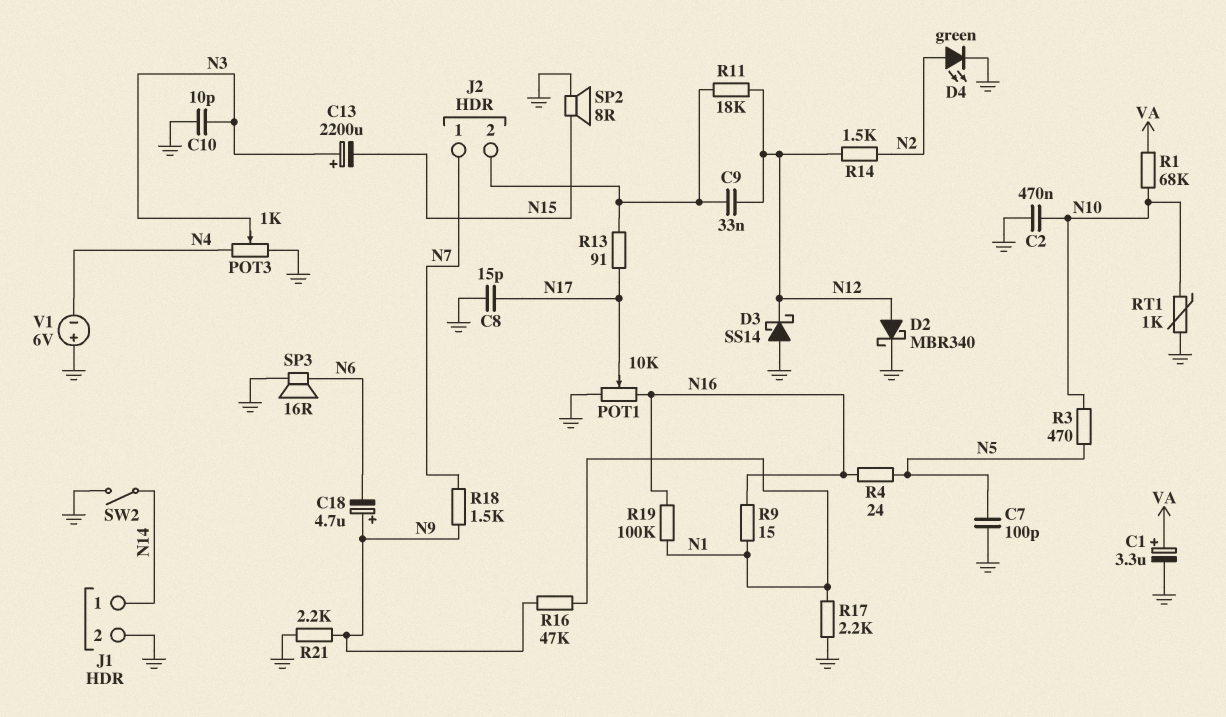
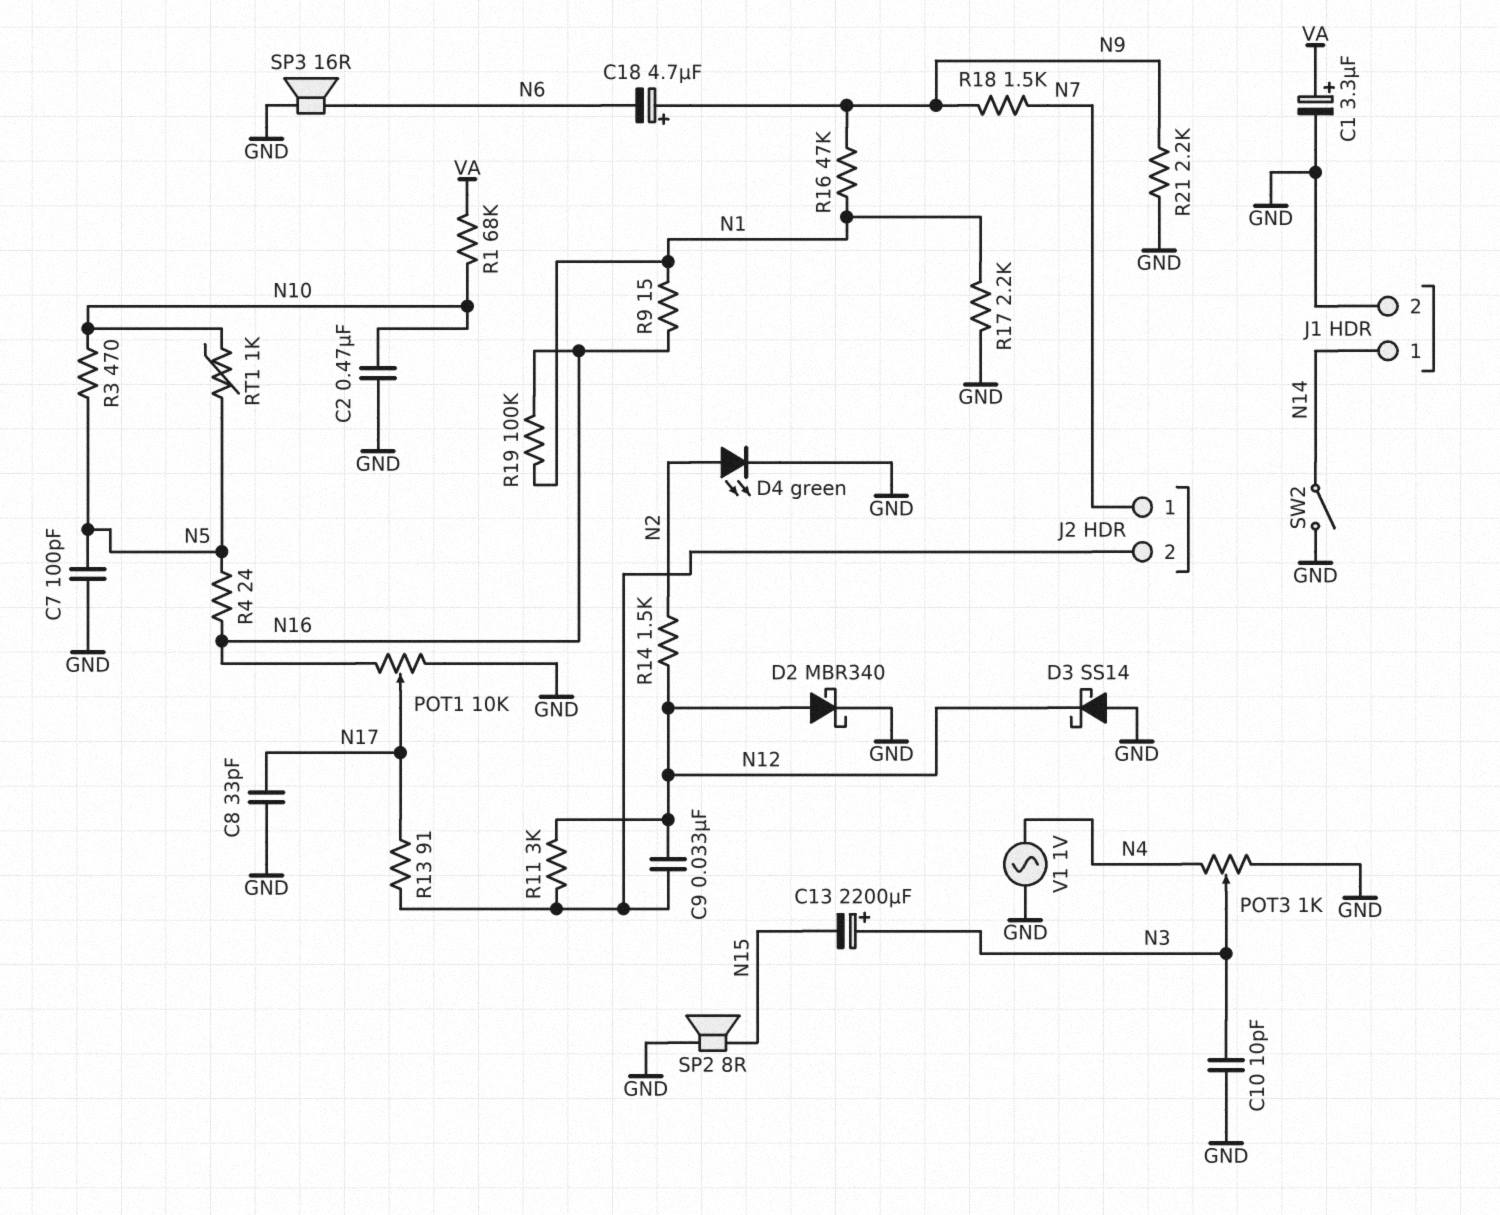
C8: 15pF (GND, N17) -> 33pF (GND, N17)
R11: 18k (J2/2, N12) -> 3k (J2/2, N12)
RT1: 1k (GND, N10) -> 1k (N5, N10)
V1: 6V (plus GND, minus N4) -> AC 1V (GND, N4)

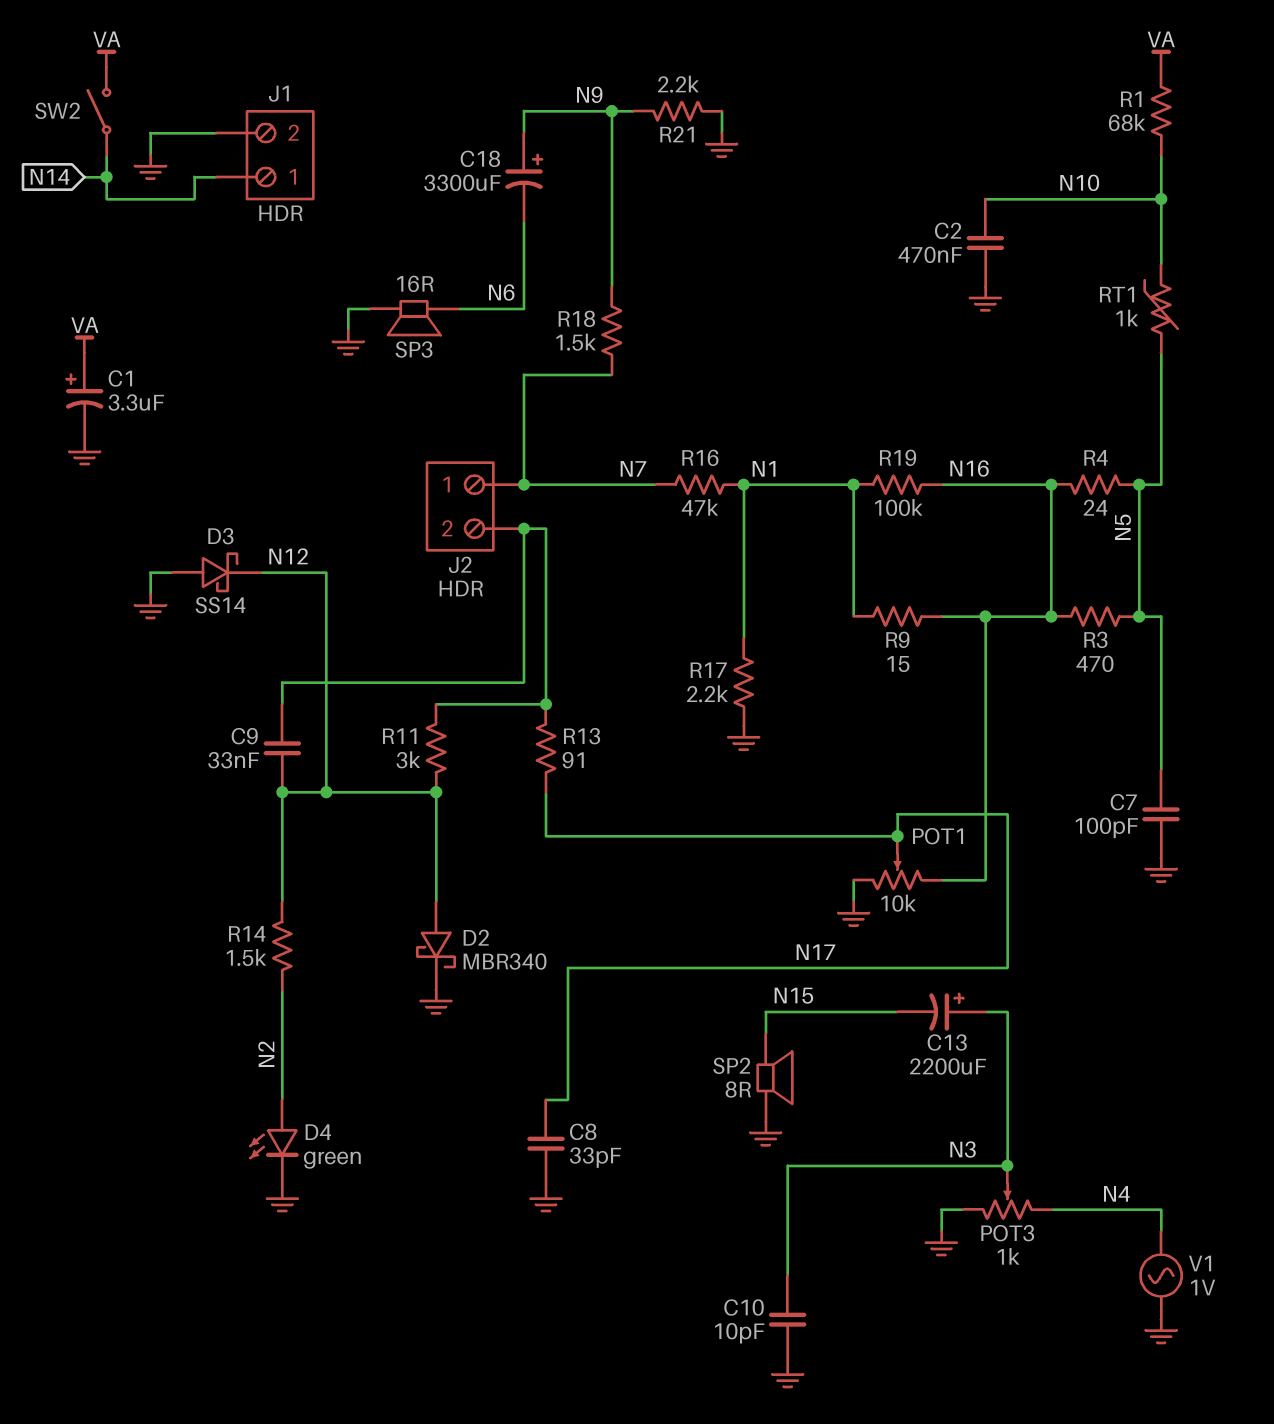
C18: 4.7uF (plus N9, minus N6) -> 3300uF (plus N9, minus N6)
R3: 470 (N5, N10) -> 470 (N5, N16)
R16: 47k (N1, N9) -> 47k (N1, N7)
SW2: switch (GND, N14) -> switch (N14, VA)

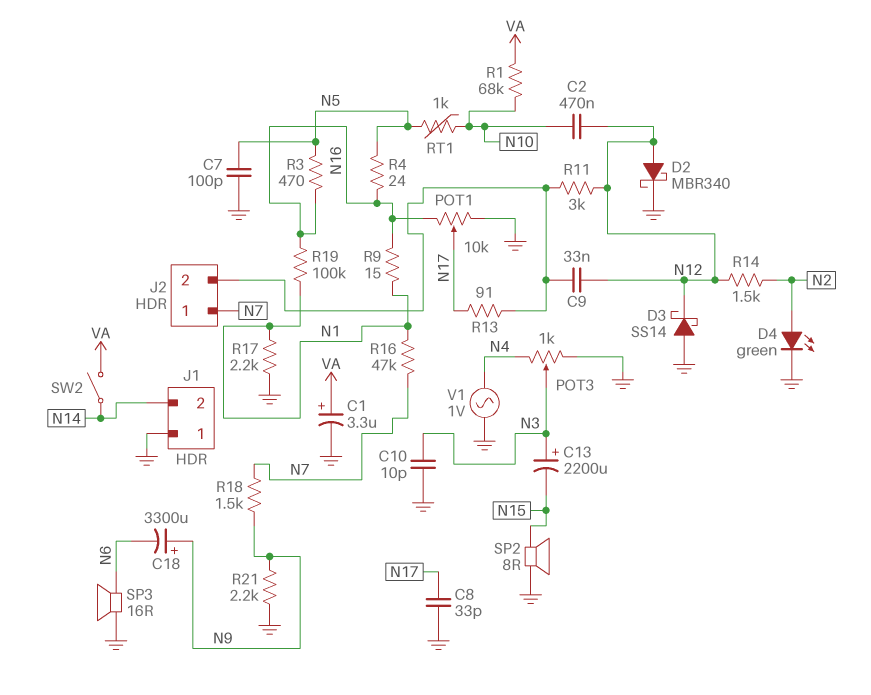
C2: 470nF (GND, N10) -> 470nF (N10, N12)
J1 pin 1: N14 -> GND
J1 pin 2: GND -> N14

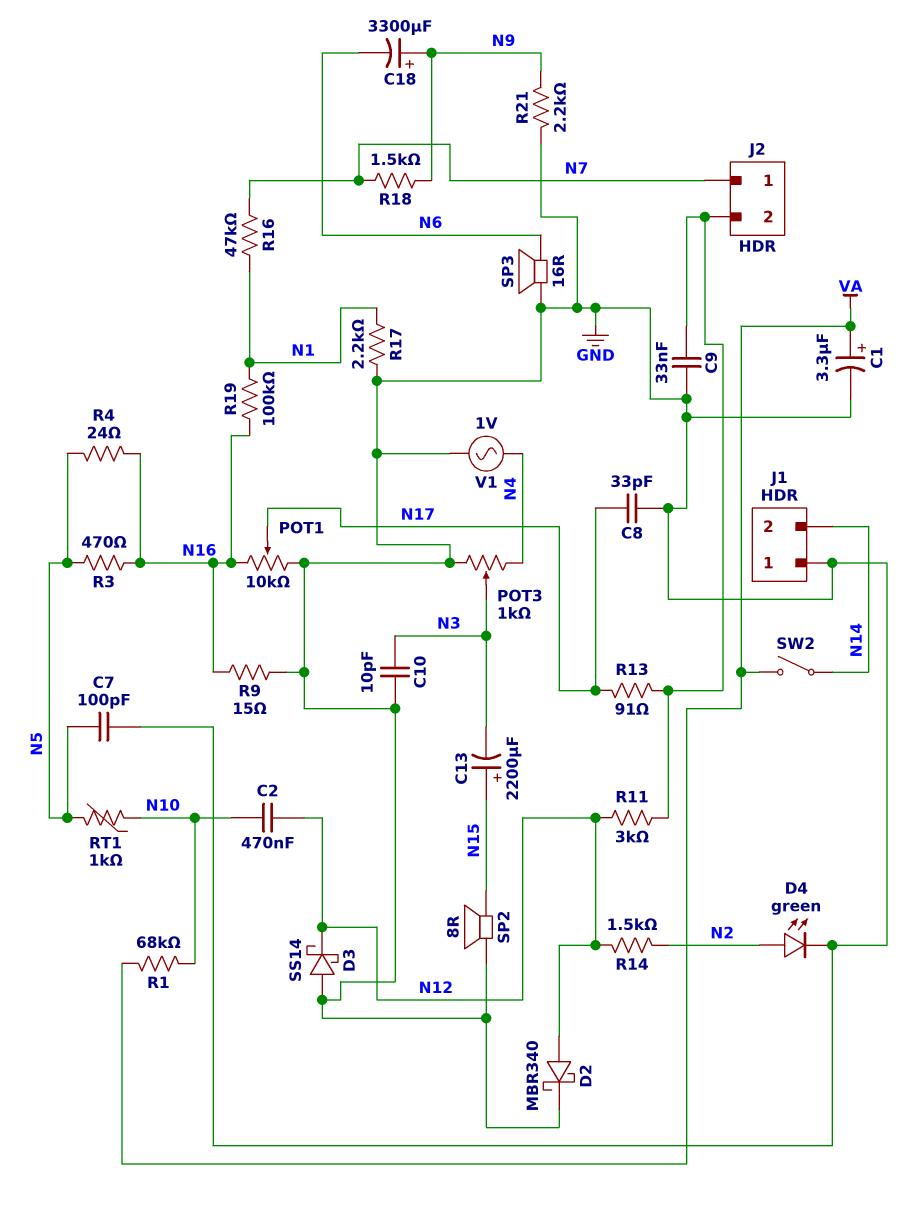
C9: 33nF (J2/2, N12) -> 33nF (GND, J2/2)
C13: 2200uF (plus N3, minus N15) -> 2200uF (plus N15, minus N3)
R9: 15 (N1, N16) -> 15 (GND, N16)

